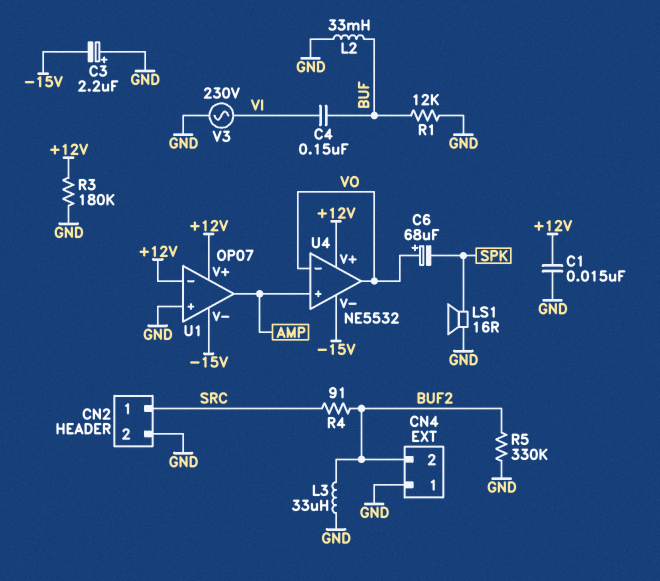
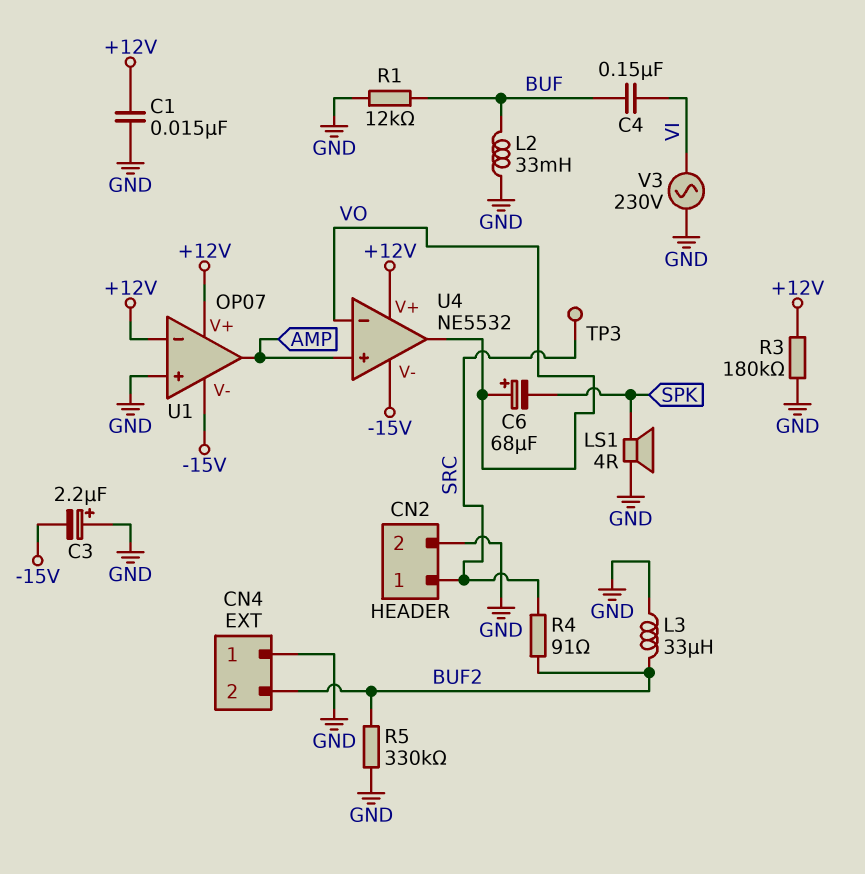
LS1: speaker 16R (GND, SPK) -> speaker 4R (GND, SPK)
TP3: none -> test point (SRC)

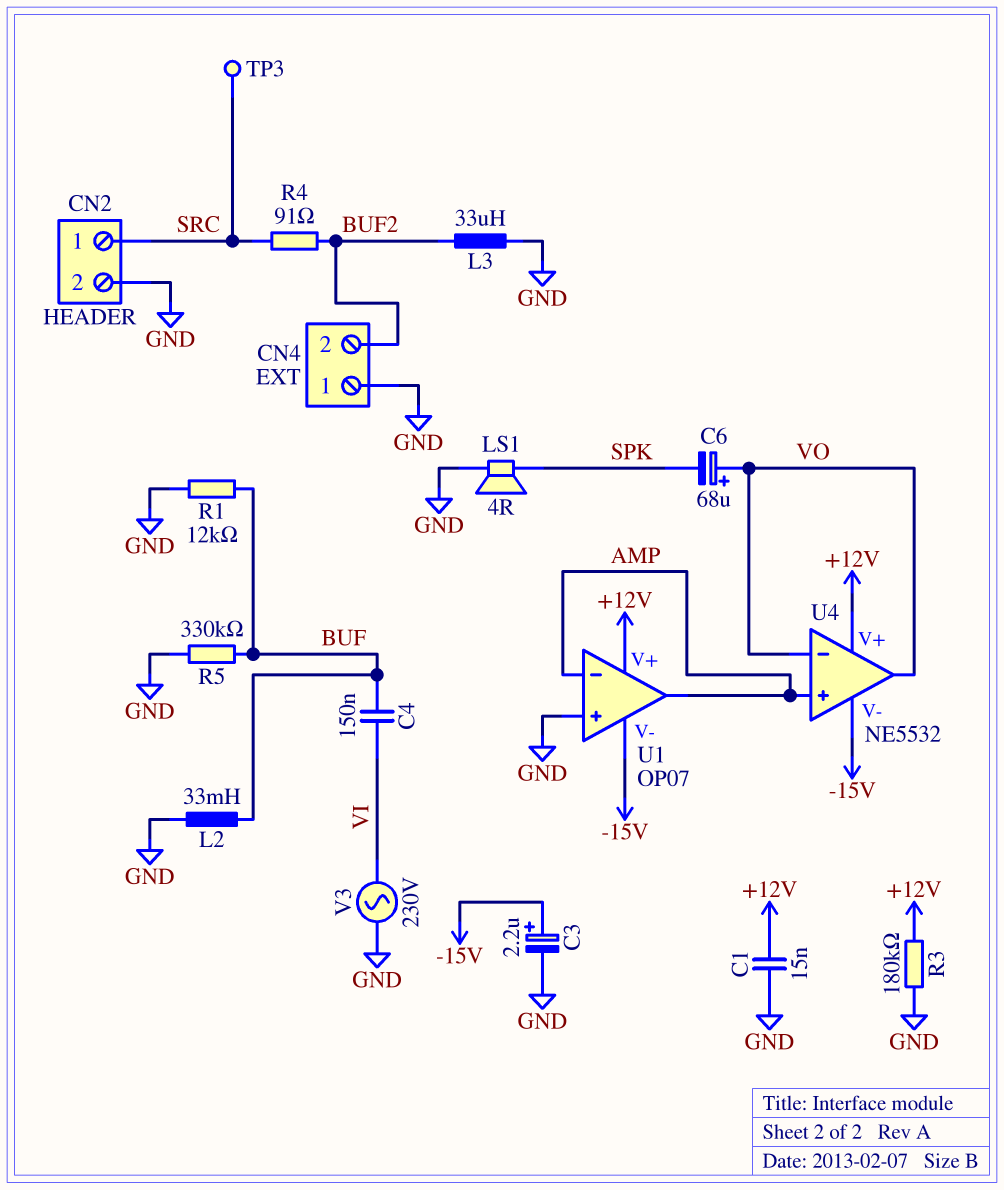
C3: 2.2uF (plus GND, minus -15V) -> 2.2uF (plus -15V, minus GND)
R5: 330k (BUF2, GND) -> 330k (BUF, GND)
U1 pin in-: +12V -> AMP

